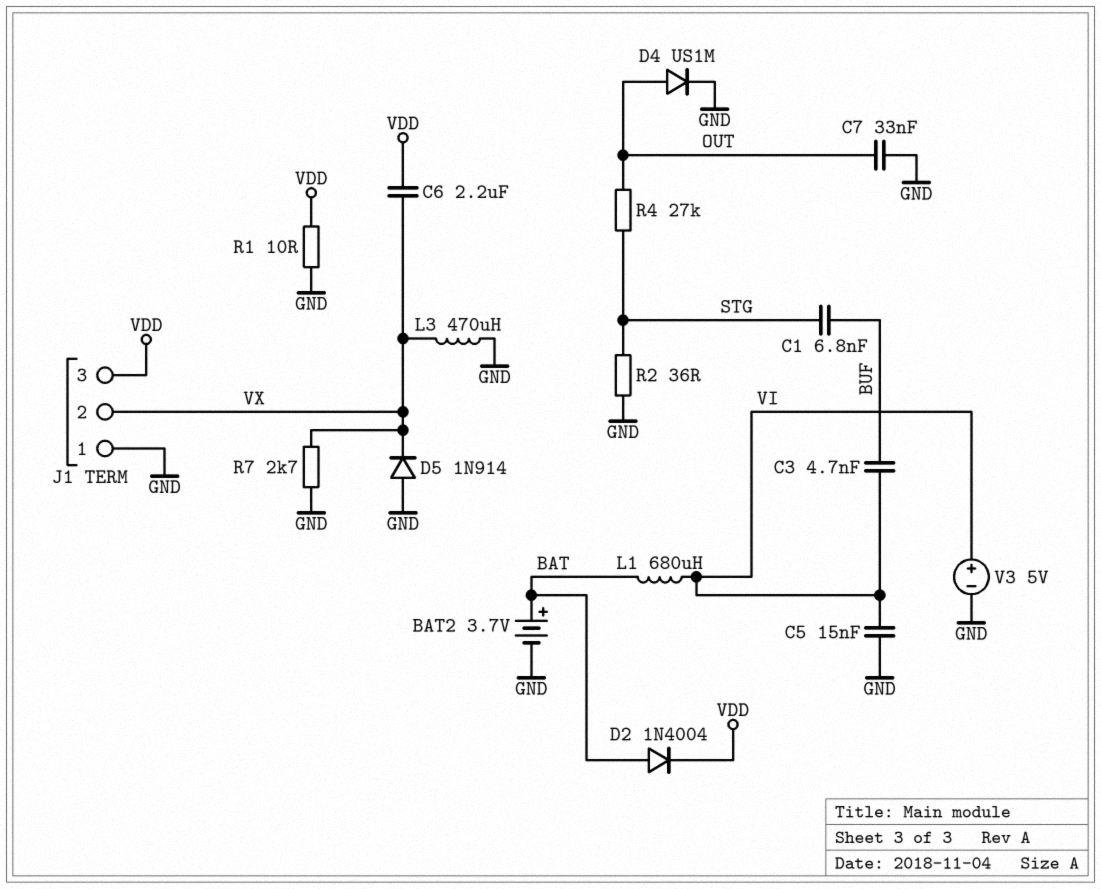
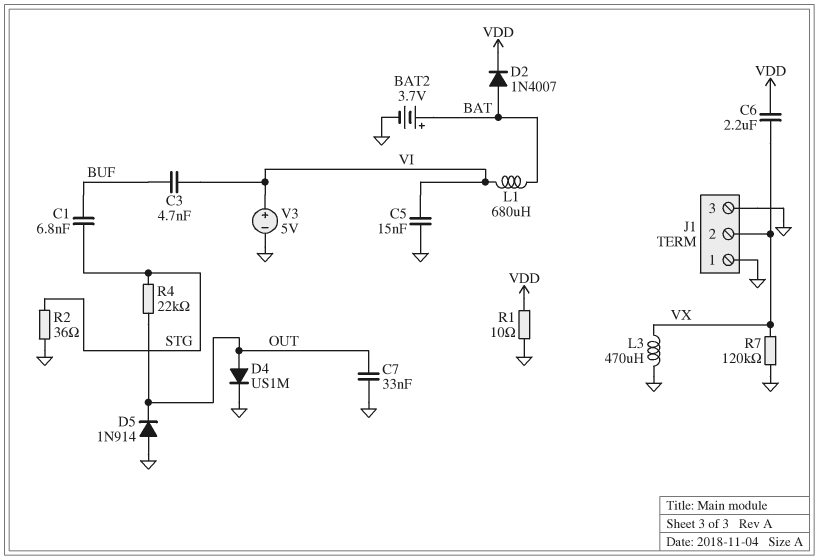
D2: diode 1N4004 (A BAT, K VDD) -> diode 1N4007 (A BAT, K VDD)
D5: diode 1N914 (A GND, K VX) -> diode 1N914 (A GND, K OUT)
J1 pin 3: VDD -> GND
R4: 27k (OUT, STG) -> 22k (OUT, STG)
R7: 2.7k (GND, VX) -> 120k (GND, VX)

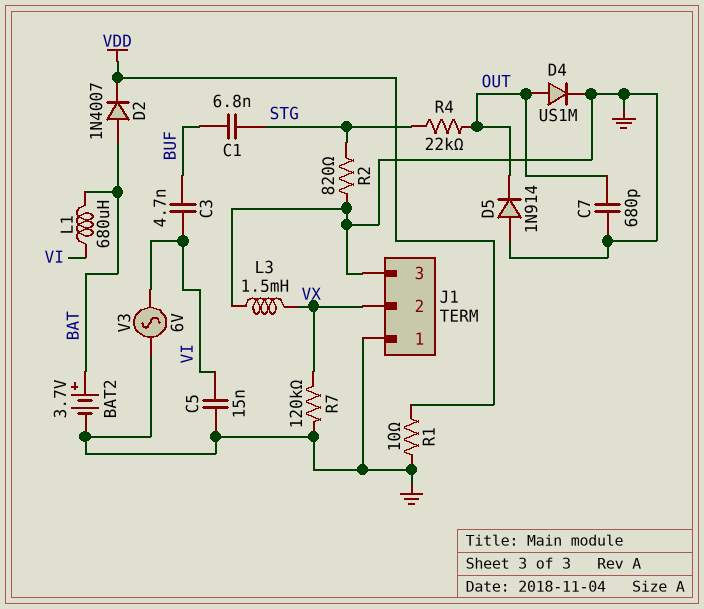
C6: 2.2uF (VDD, VX) -> none
C7: 33nF (GND, OUT) -> 680pF (GND, OUT)
L3: 470uH (GND, VX) -> 1.5mH (GND, VX)
R2: 36 (GND, STG) -> 820 (GND, STG)
V3: 5V (plus VI, minus GND) -> AC 6V (GND, VI)

